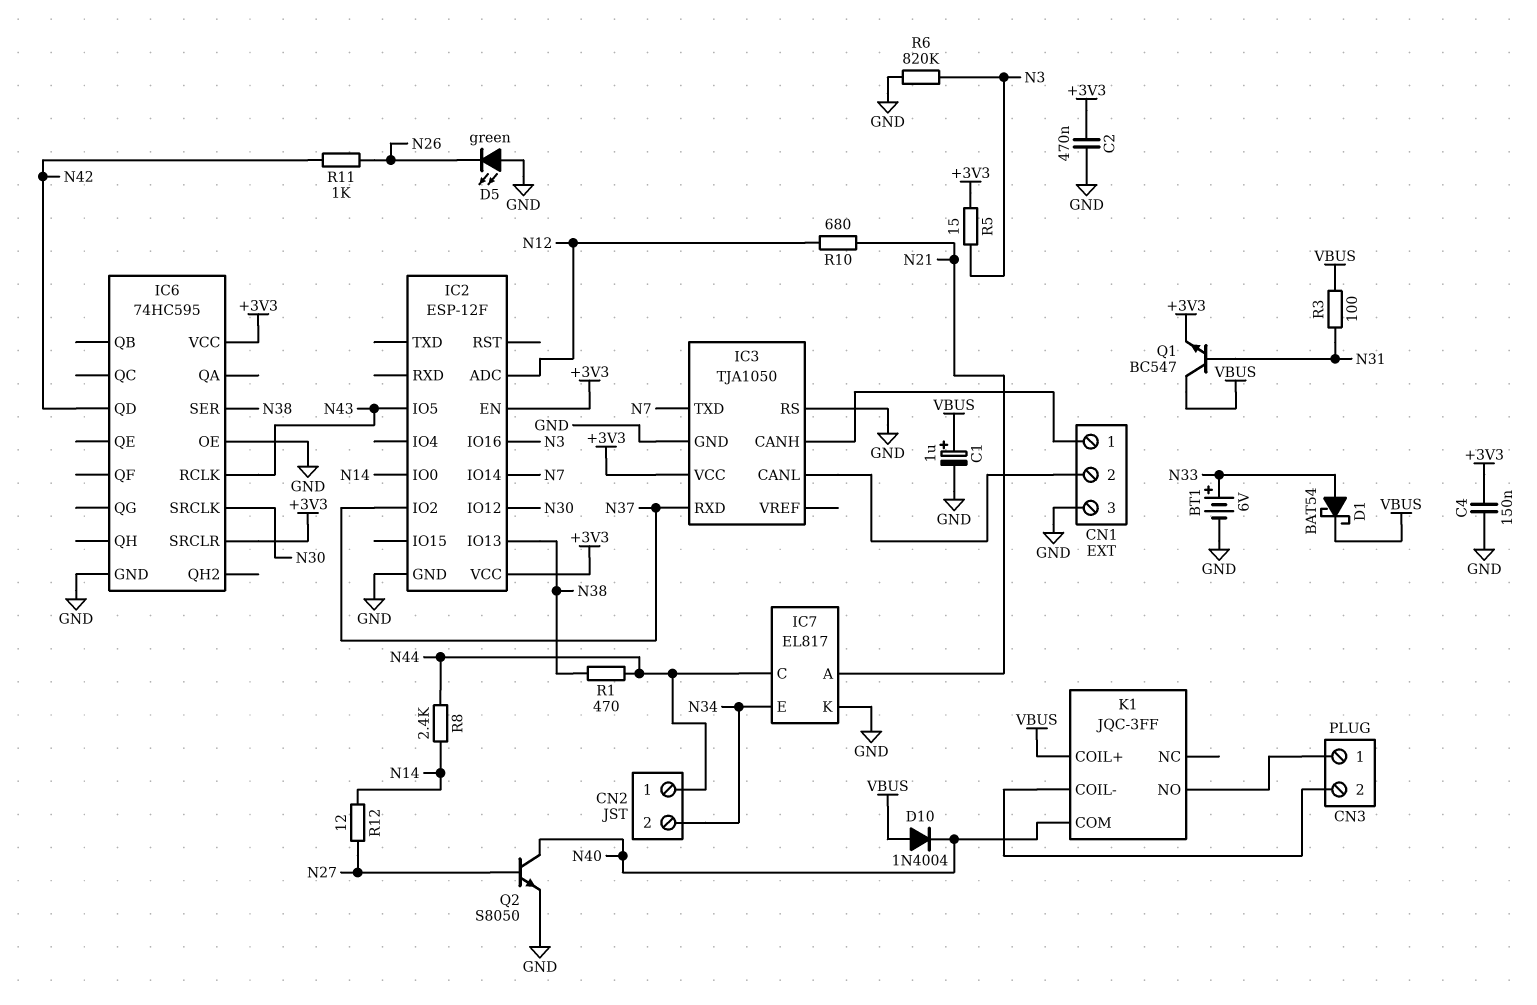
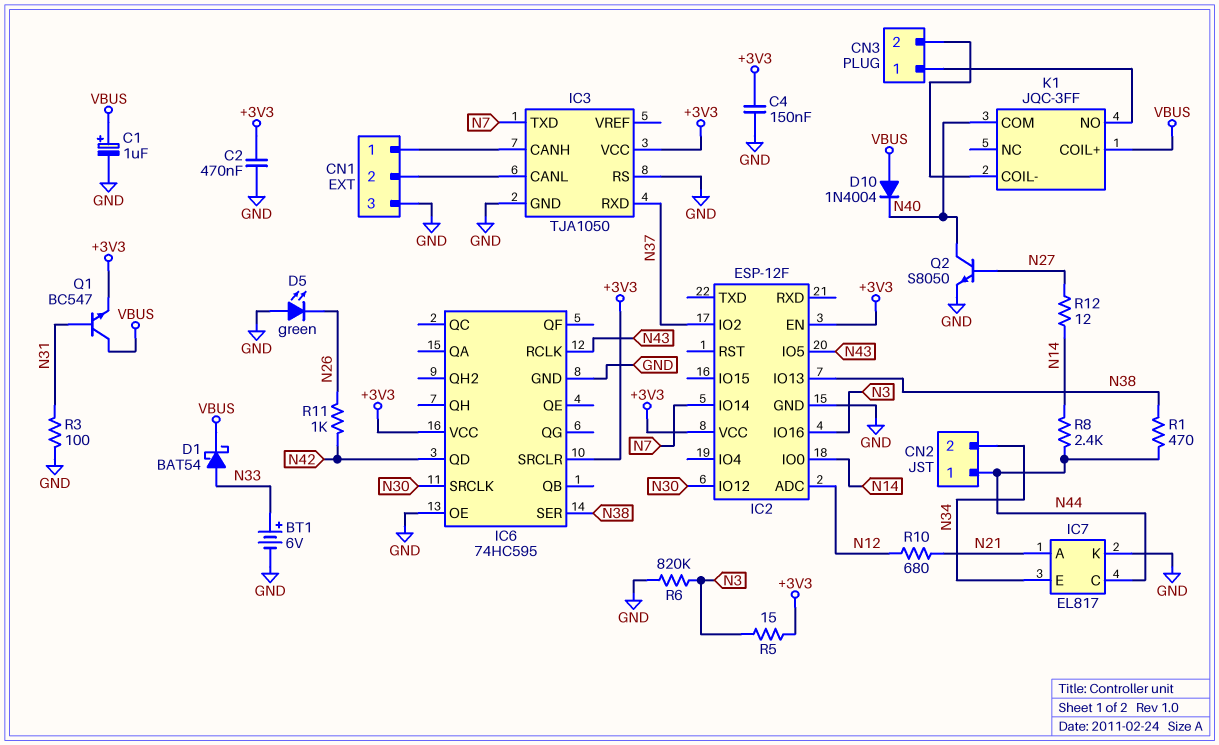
R3: 100 (N31, VBUS) -> 100 (GND, N31)

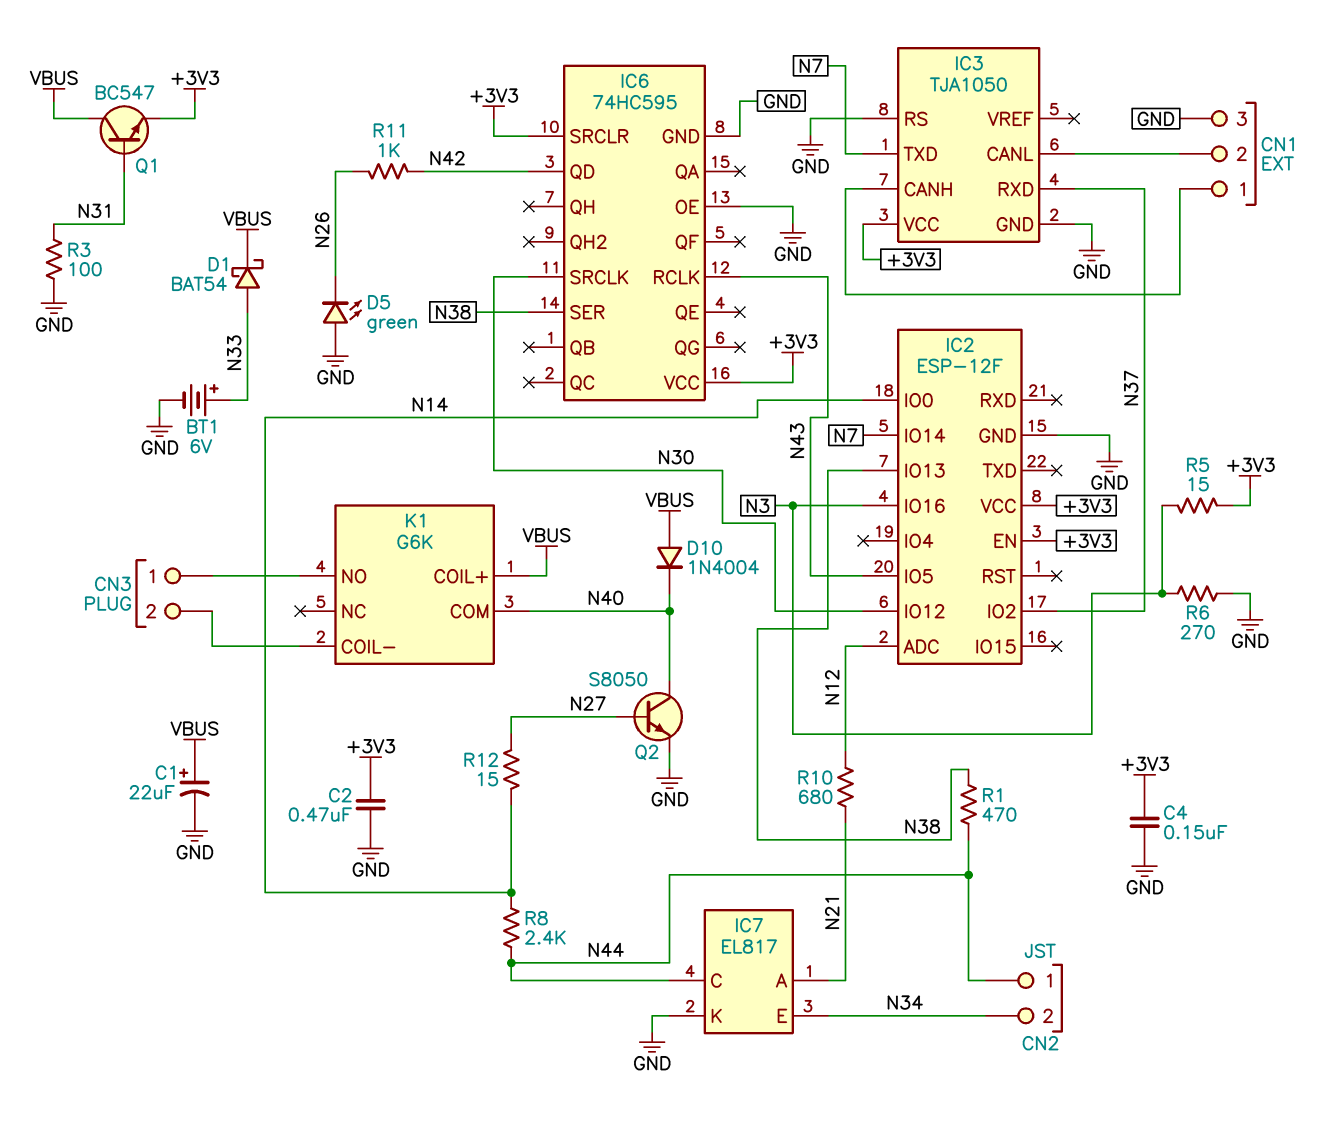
C1: 1uF (plus VBUS, minus GND) -> 22uF (plus VBUS, minus GND)
K1: JQC-3FF -> G6K
R6: 820k (GND, N3) -> 270 (GND, N3)
R12: 12 (N14, N27) -> 15 (N14, N27)

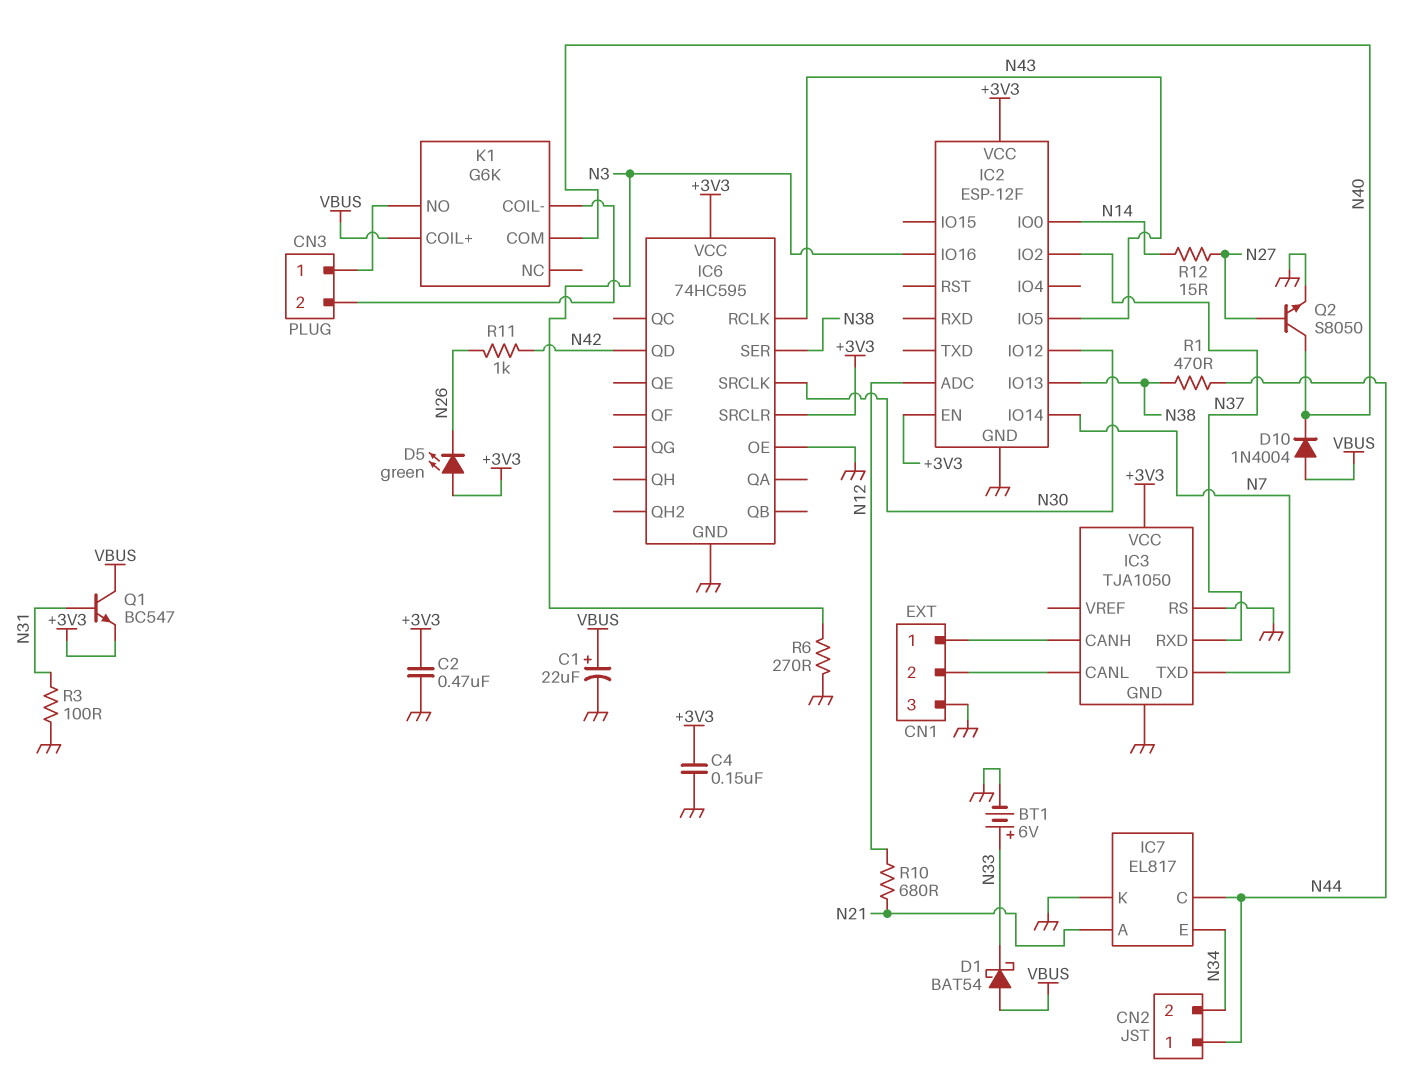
D1: schottky BAT54 (A N33, K VBUS) -> schottky BAT54 (A VBUS, K N33)
D5: LED green (A GND, K N26) -> LED green (A +3V3, K N26)
R5: 15 (+3V3, N3) -> none
R8: 2.4k (N14, N44) -> none

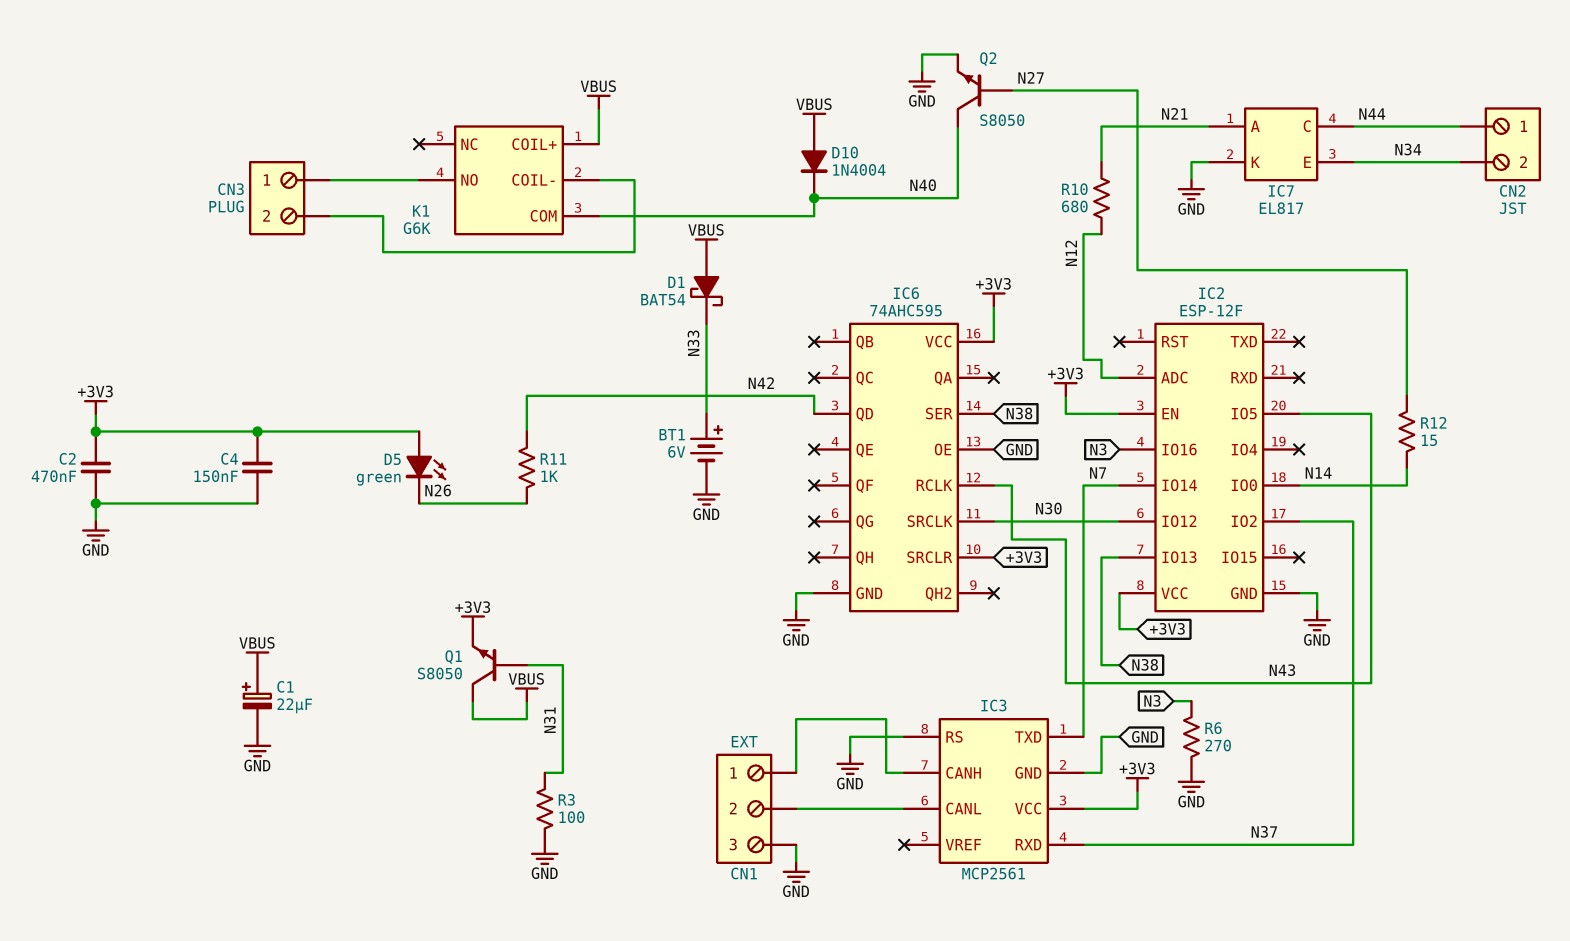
IC3: TJA1050 -> MCP2561
IC6: 74HC595 -> 74AHC595
Q1: NPN BC547 (B N31, C VBUS, E +3V3) -> NPN S8050 (B N31, C VBUS, E +3V3)
R1: 470 (N38, N44) -> none

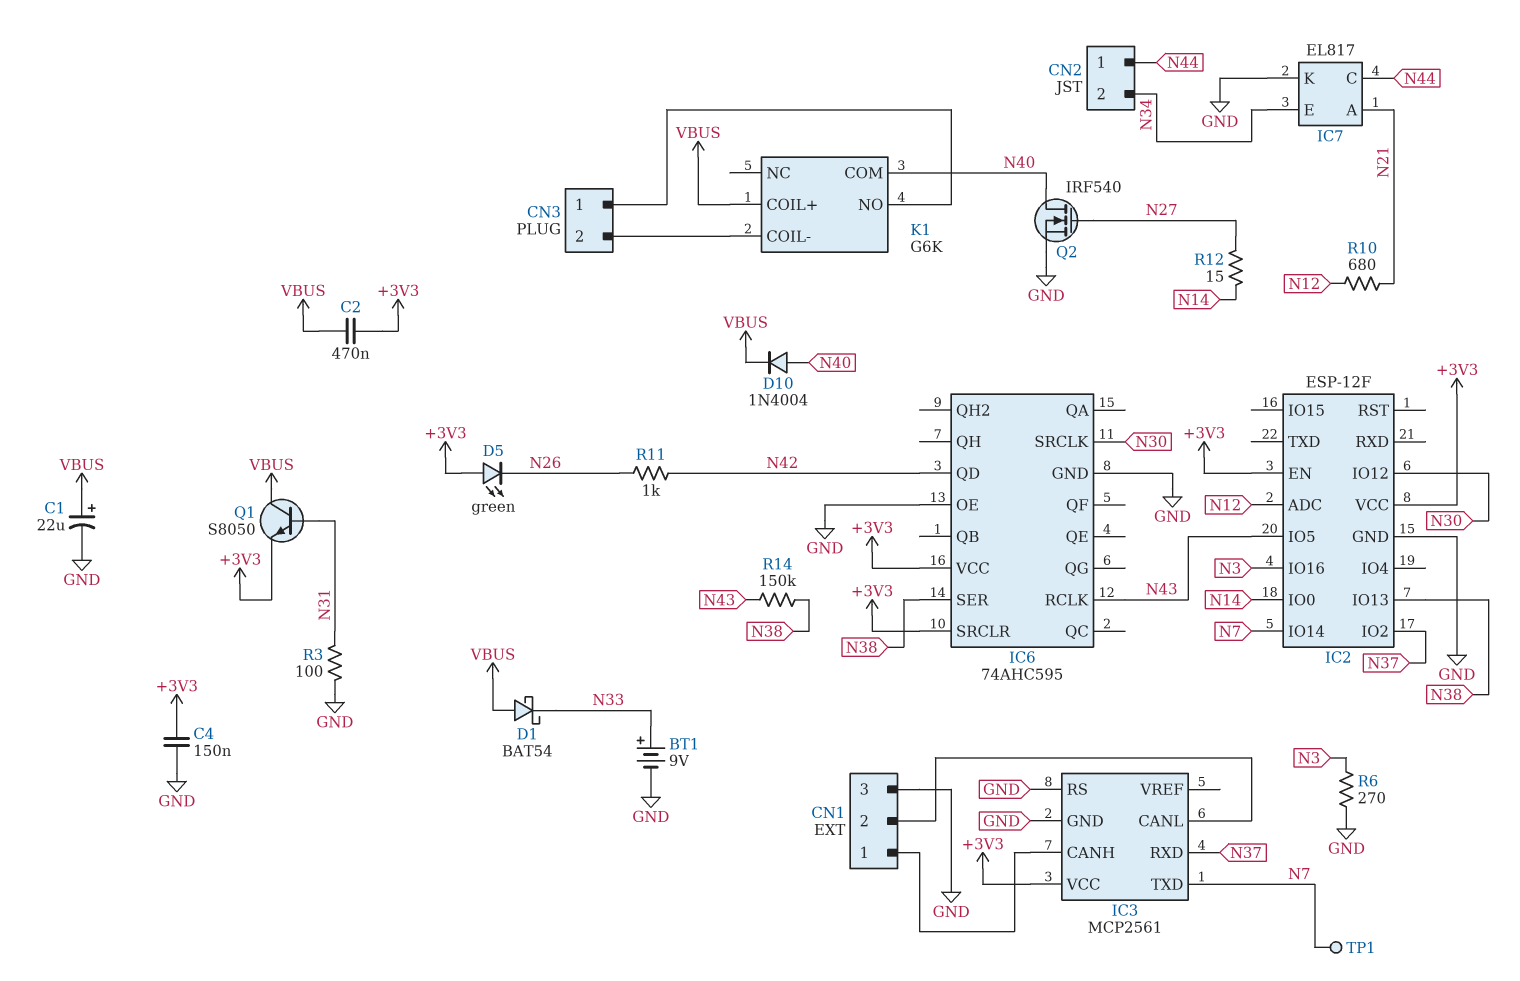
BT1: 6V (plus N33, minus GND) -> 9V (plus N33, minus GND)
C2: 470nF (+3V3, GND) -> 470nF (+3V3, VBUS)
D10: diode 1N4004 (A VBUS, K N40) -> diode 1N4004 (A N40, K VBUS)
Q2: NPN S8050 (B N27, C N40, E GND) -> NMOS IRF540 (G N27, D N40, S GND)
R14: none -> 150k (N38, N43)
TP1: none -> test point (N7)

